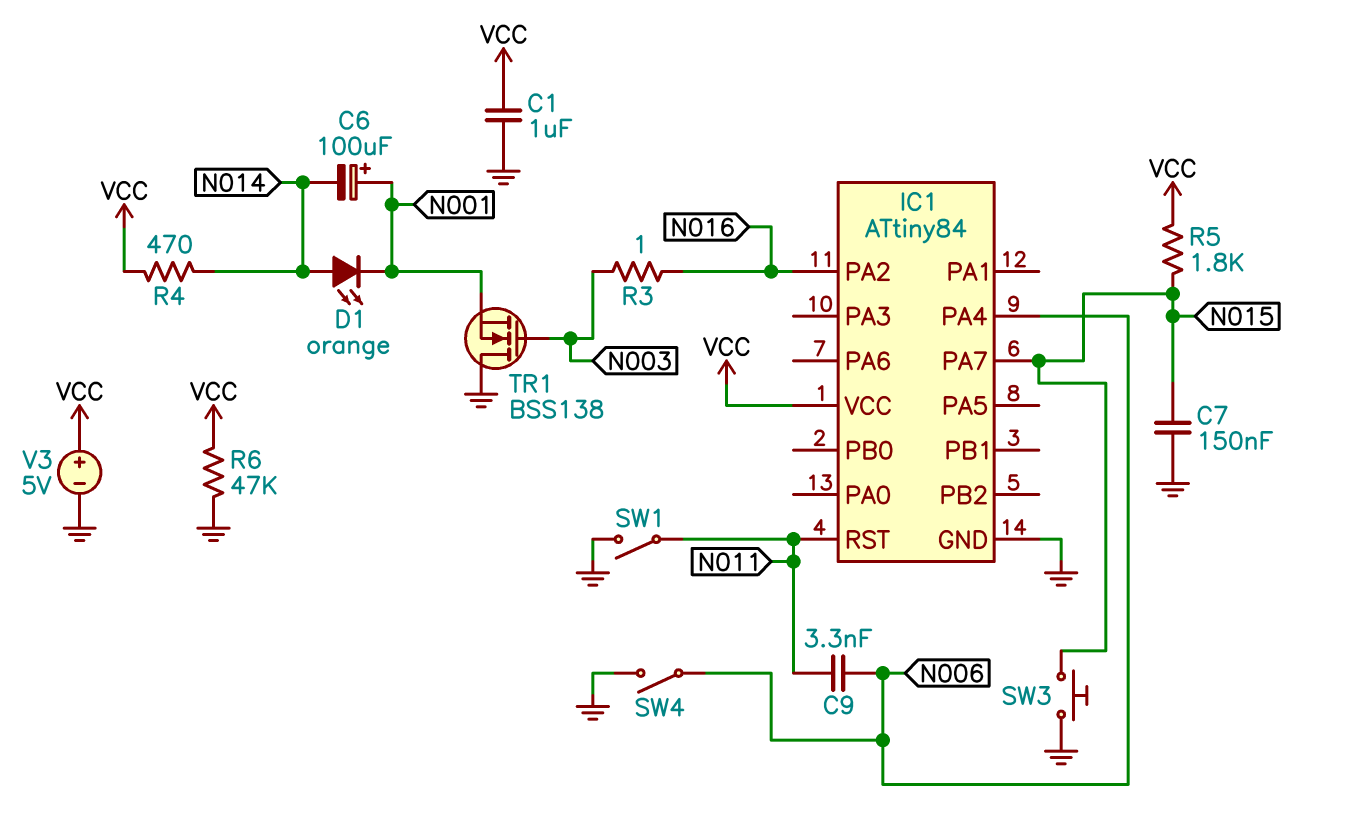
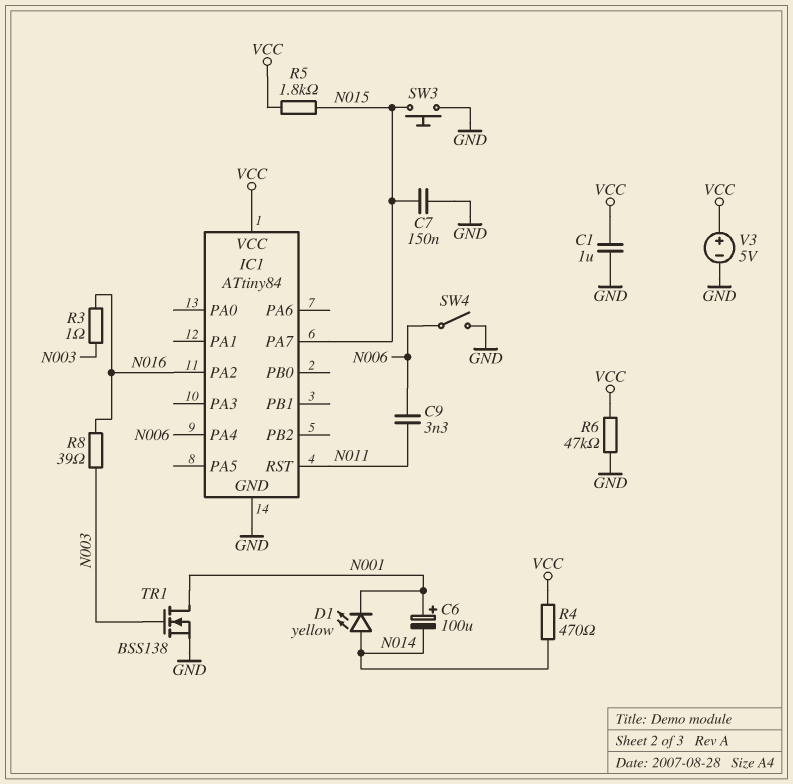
D1: LED orange (A N014, K N001) -> LED yellow (A N014, K N001)
R8: none -> 39 (N003, N016)
SW1: switch (GND, N011) -> none
TR1: NMOS BSS138 (G N003, D GND, S N001) -> NMOS BSS138 (G N003, D N001, S GND)

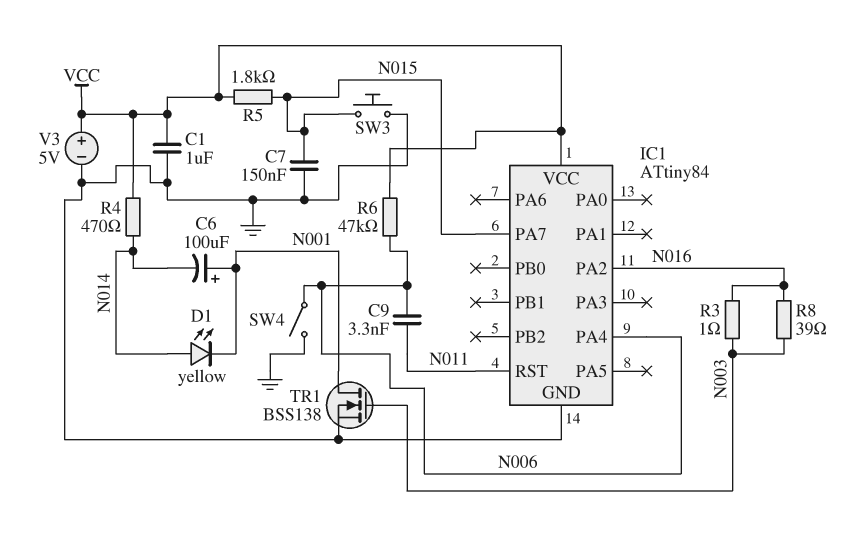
R6: 47k (GND, VCC) -> 47k (N006, VCC)

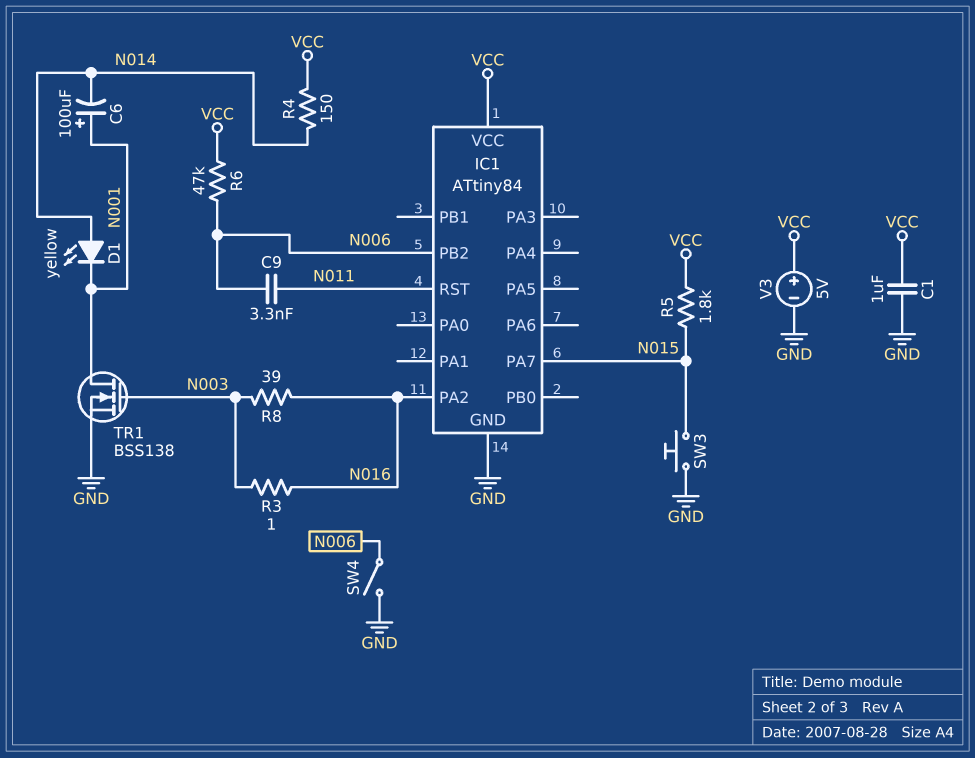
C7: 150nF (GND, N015) -> none
IC1 pin PA4: N006 -> none
IC1 pin PB2: none -> N006
R4: 470 (N014, VCC) -> 150 (N014, VCC)

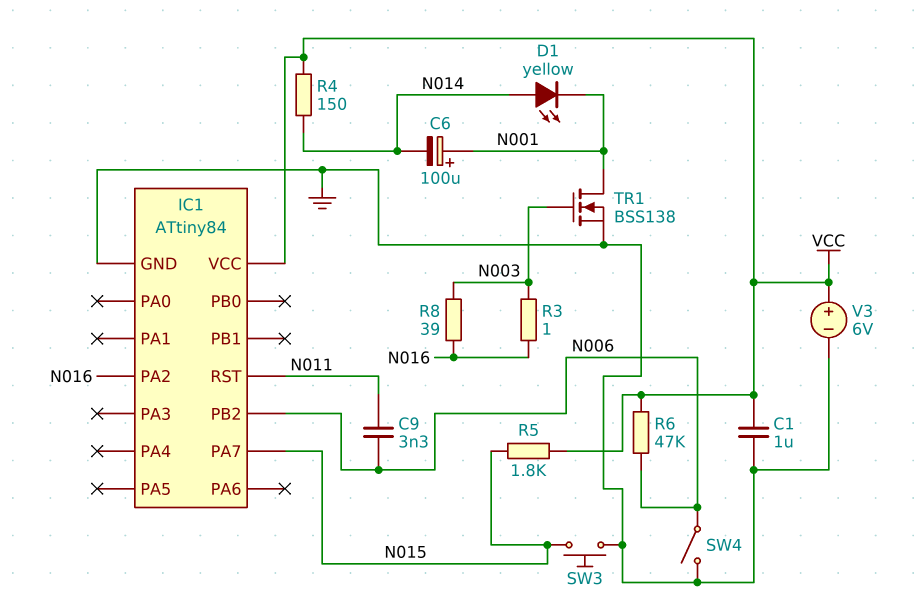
V3: 5V (plus VCC, minus GND) -> 6V (plus VCC, minus GND)

